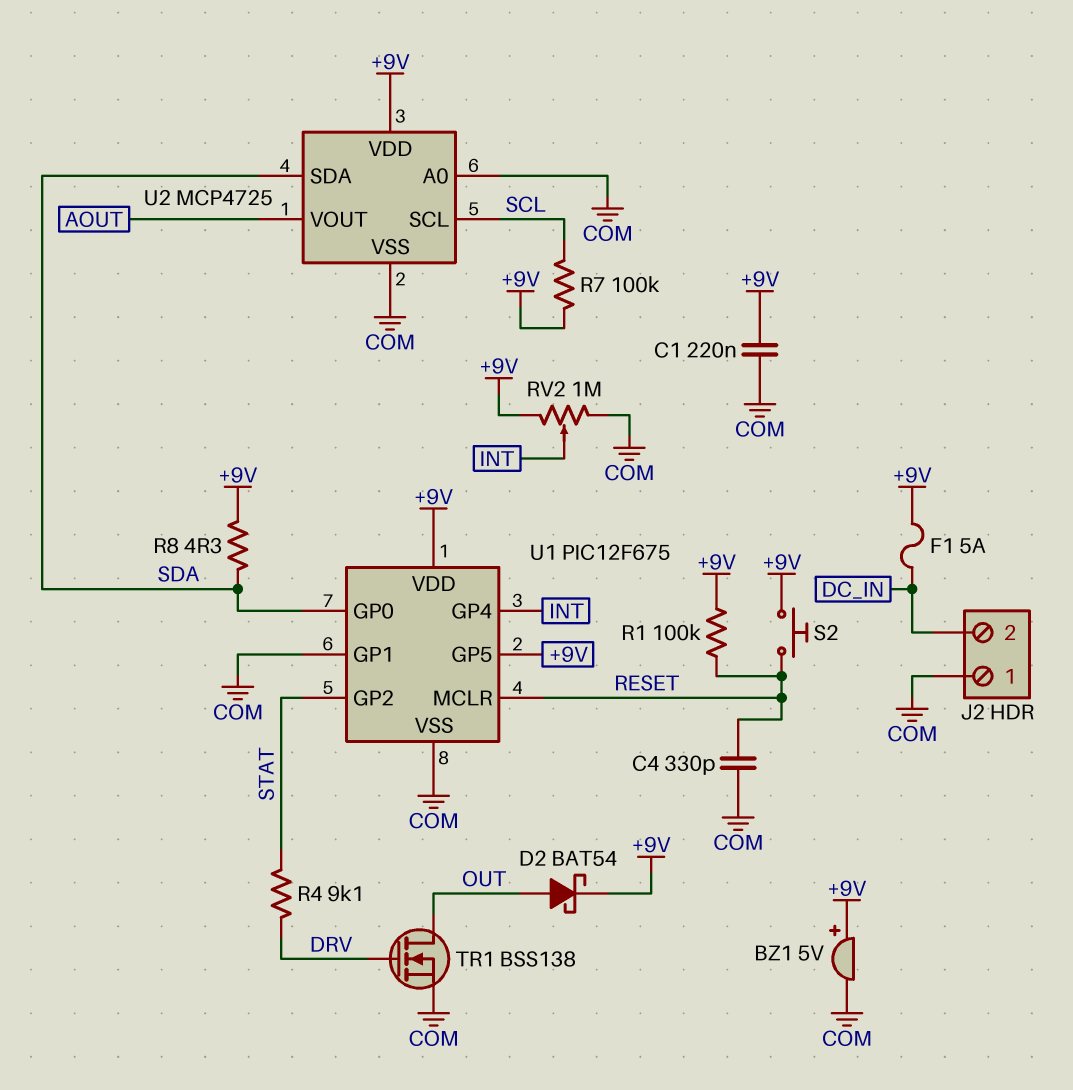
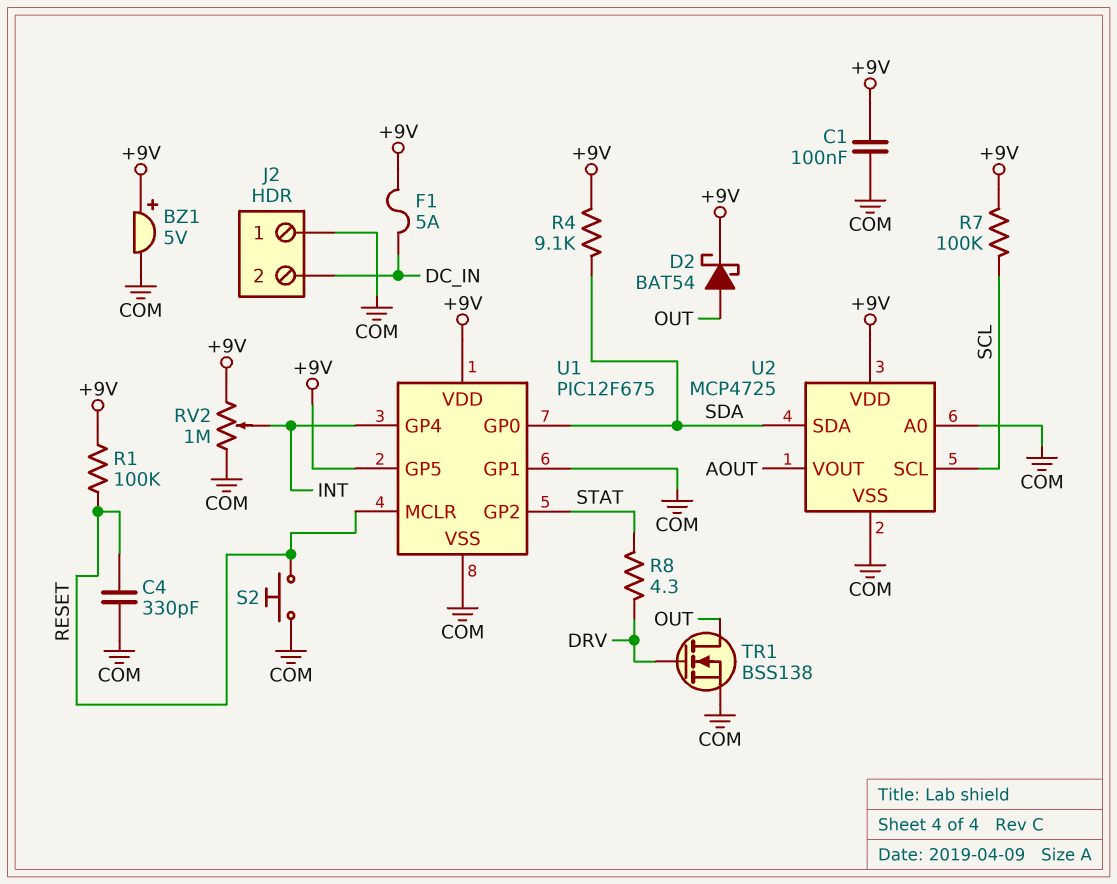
C1: 220nF (+9V, COM) -> 100nF (+9V, COM)
R4: 9.1k (DRV, STAT) -> 9.1k (+9V, SDA)
R8: 4.3 (+9V, SDA) -> 4.3 (DRV, STAT)
S2: button (+9V, RESET) -> button (COM, RESET)

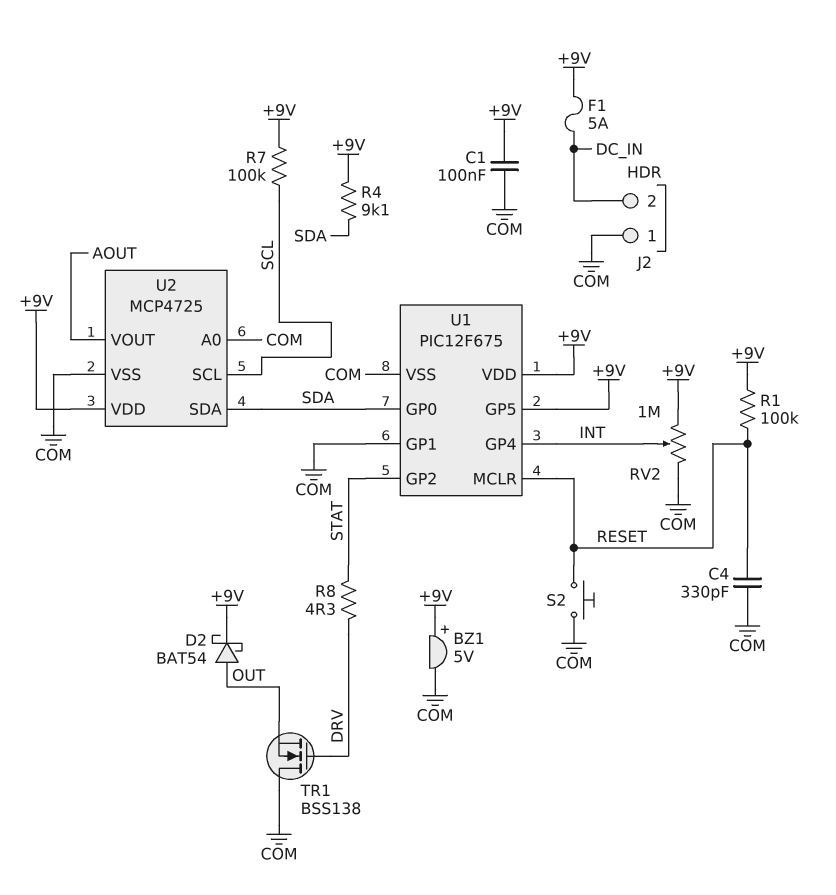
TR1: NMOS BSS138 (G DRV, D OUT, S COM) -> NMOS BSS138 (G DRV, D COM, S OUT)

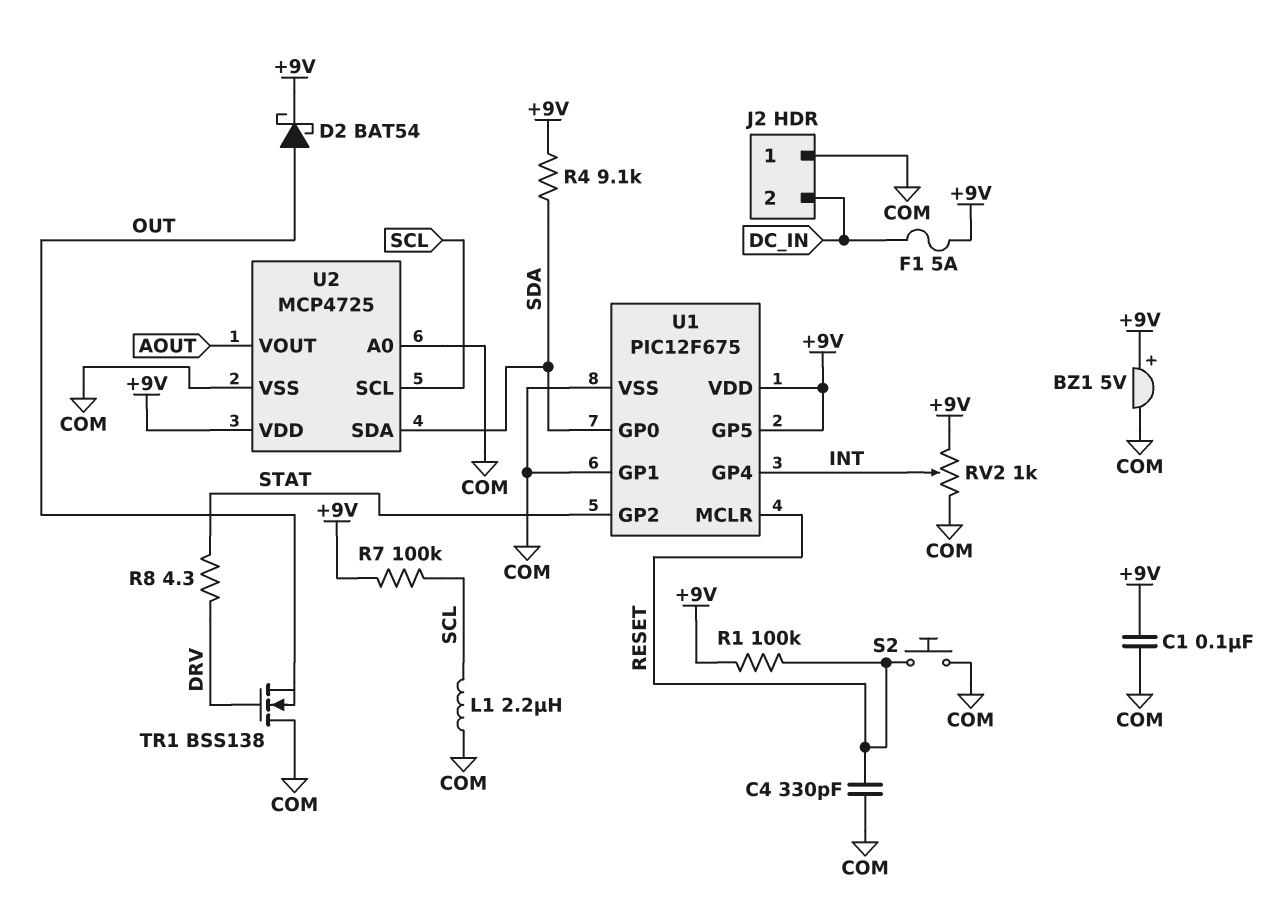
L1: none -> 2.2uH (COM, SCL)
RV2: 1M (+9V, COM, wiper INT) -> 1k (+9V, COM, wiper INT)

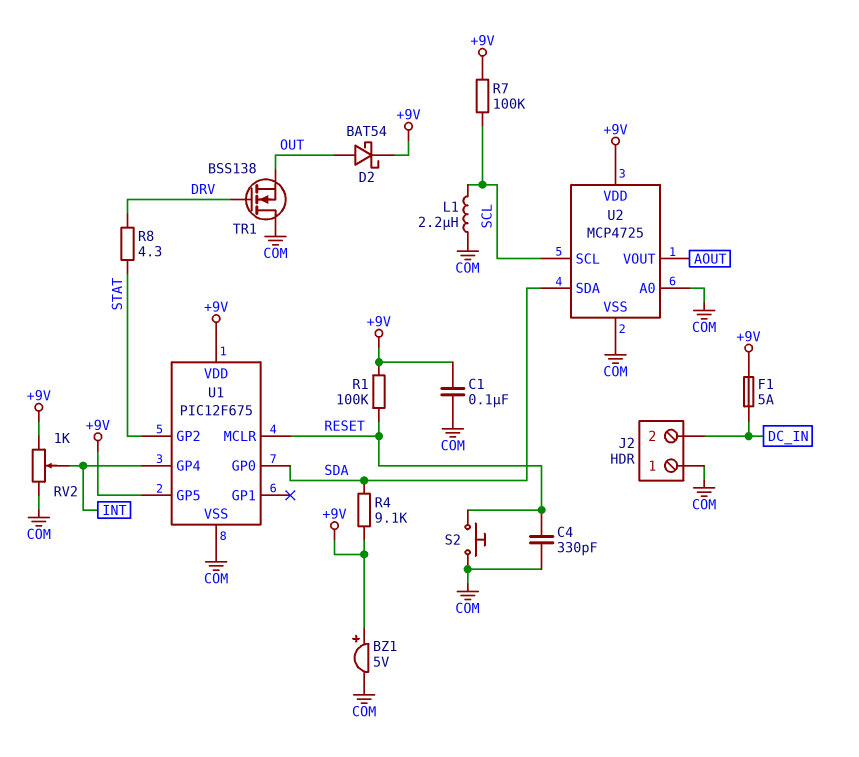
U1 pin GP1: COM -> none

